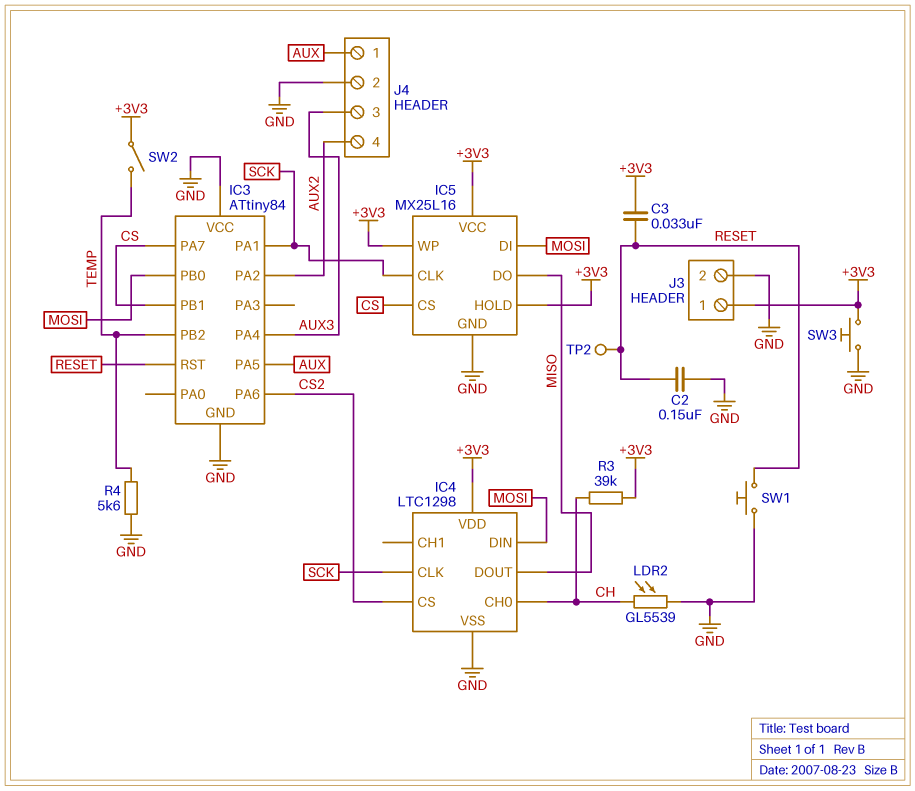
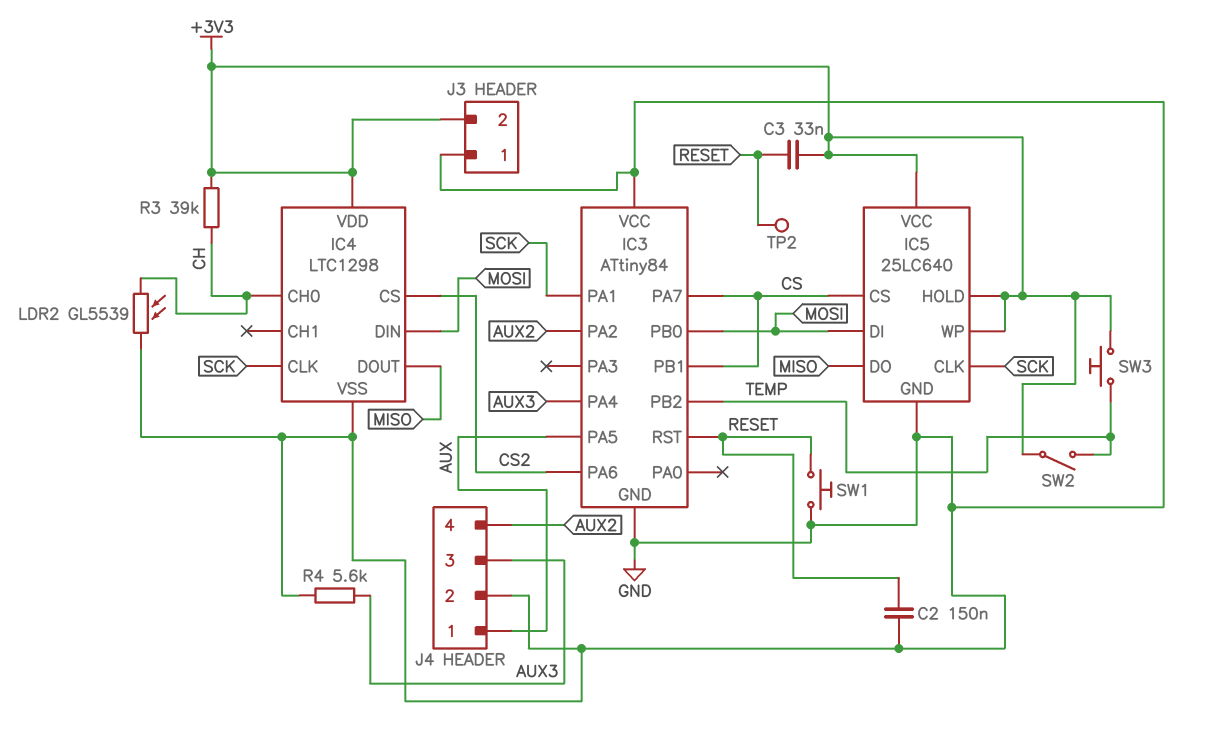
IC5: MX25L16 -> 25LC640
J3 pin 1: +3V3 -> GND
J3 pin 2: GND -> +3V3
R4: 5.6k (GND, TEMP) -> 5.6k (AUX3, GND)
SW3: button (+3V3, GND) -> button (+3V3, TEMP)

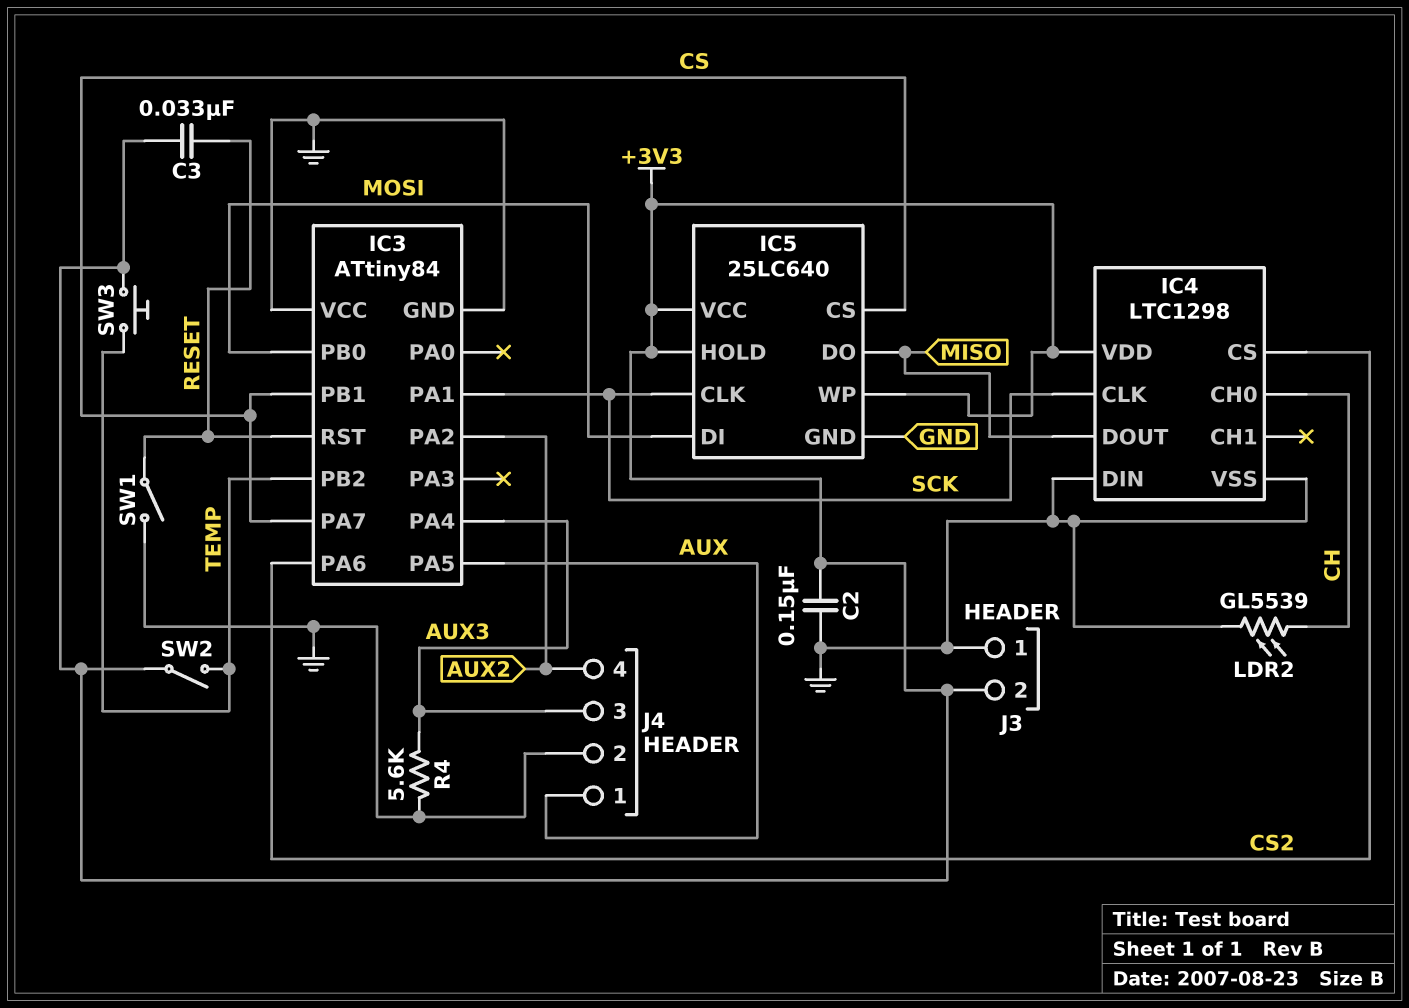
C2: 150nF (GND, RESET) -> 150nF (+3V3, GND)
IC4 pin DIN: MOSI -> GND
R3: 39k (+3V3, CH) -> none
SW1: button (GND, RESET) -> switch (GND, RESET)
TP2: test point (RESET) -> none

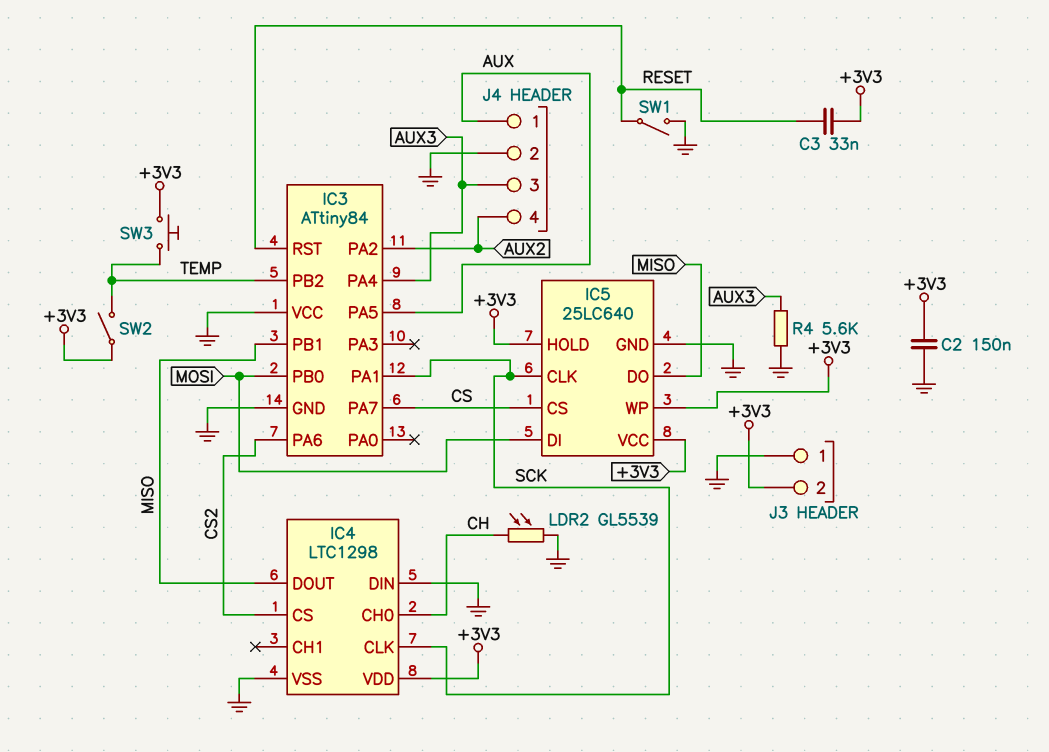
IC3 pin PB1: CS -> MISO

